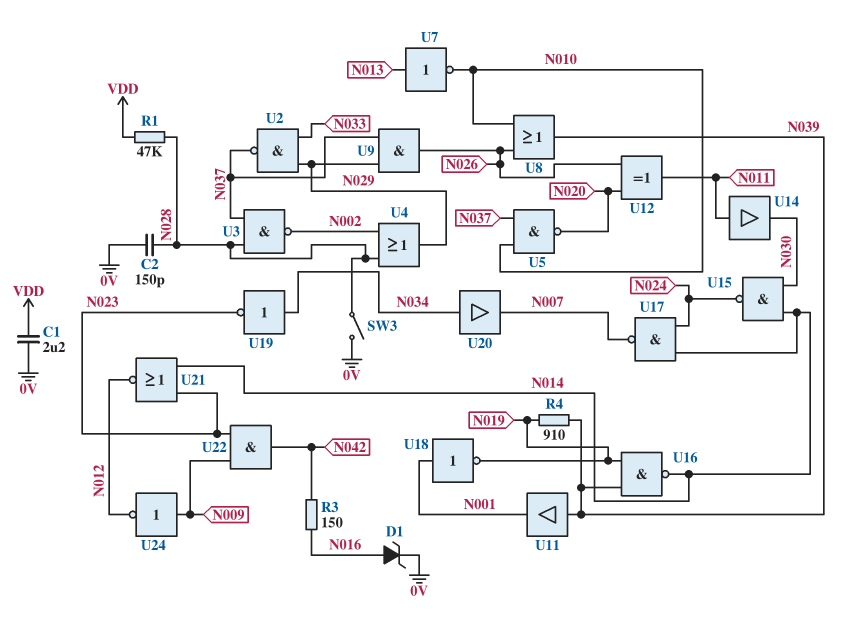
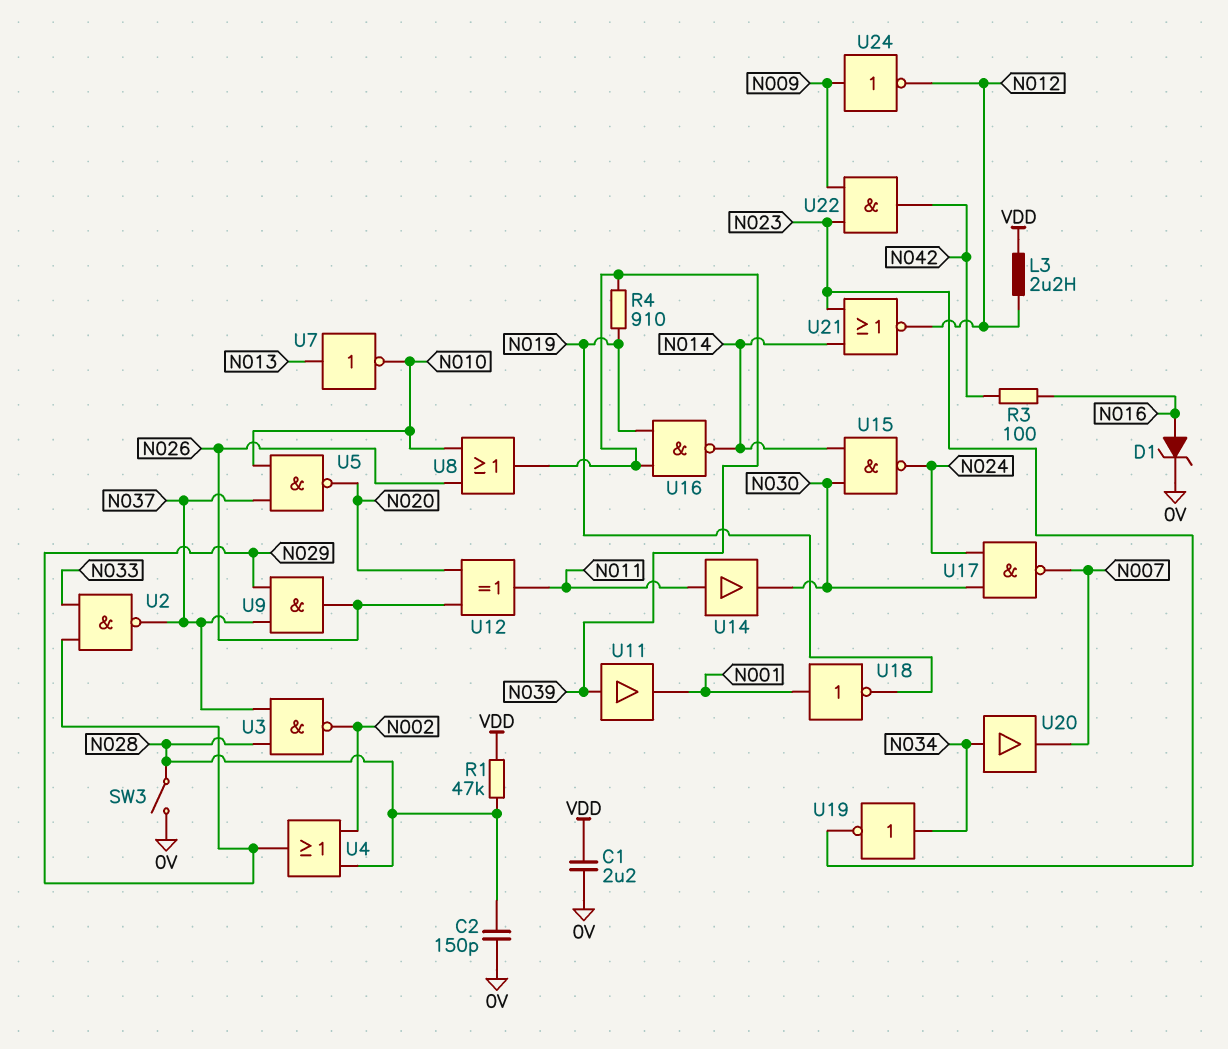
L3: none -> 2.2uH (N012, VDD)
R3: 150 (N016, N042) -> 100 (N016, N042)
U17: NAND (in N014, in N024, out N007) -> NAND (in N024, in N030, out N007)

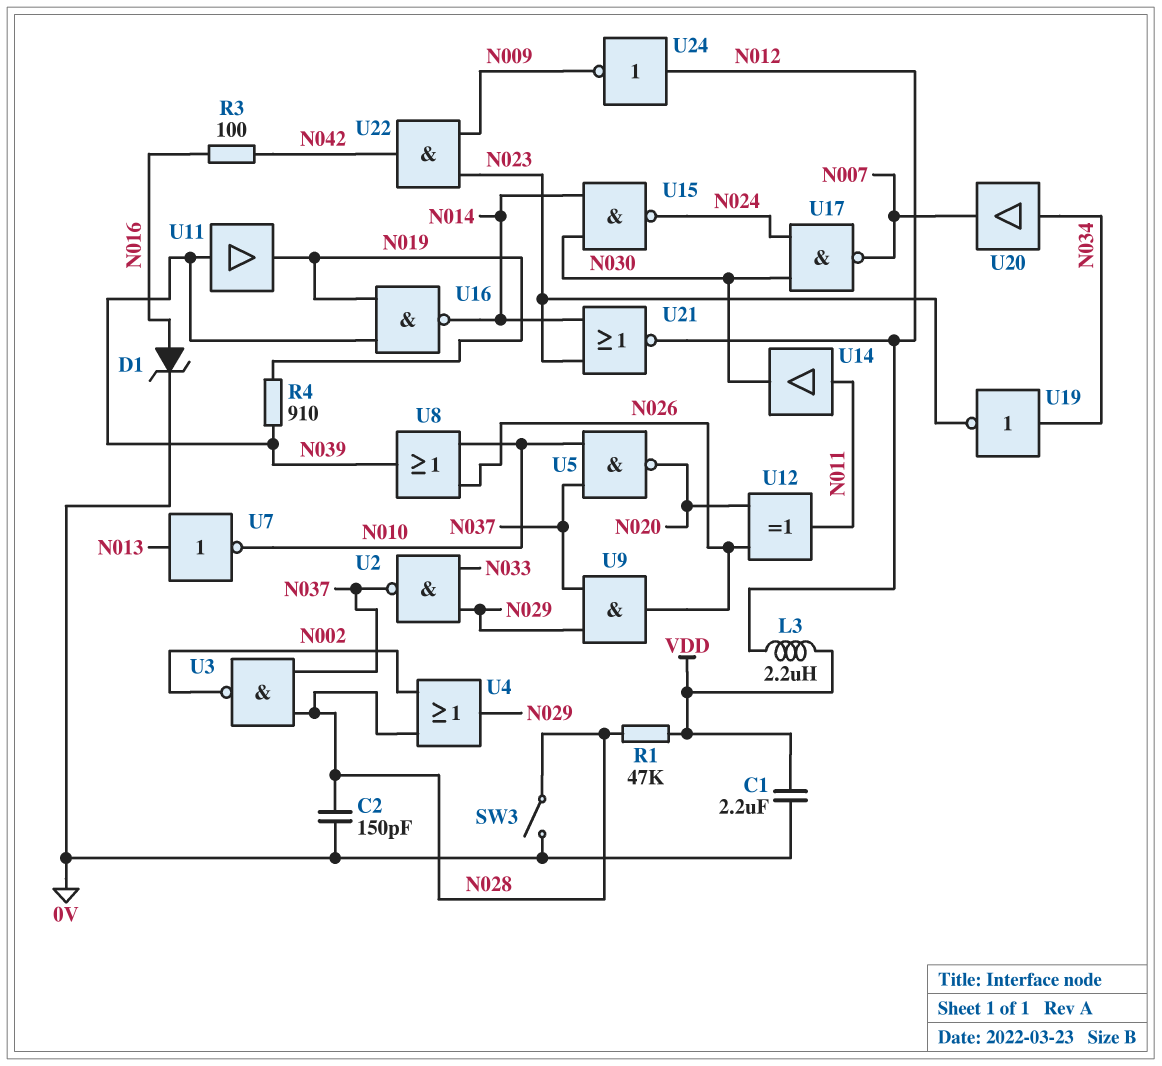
U11: buffer (in N039, out N001) -> buffer (in N039, out N019)
U18: NOT (in N001, out N019) -> none
U24: NOT (in N009, out N012) -> NOT (in N012, out N009)

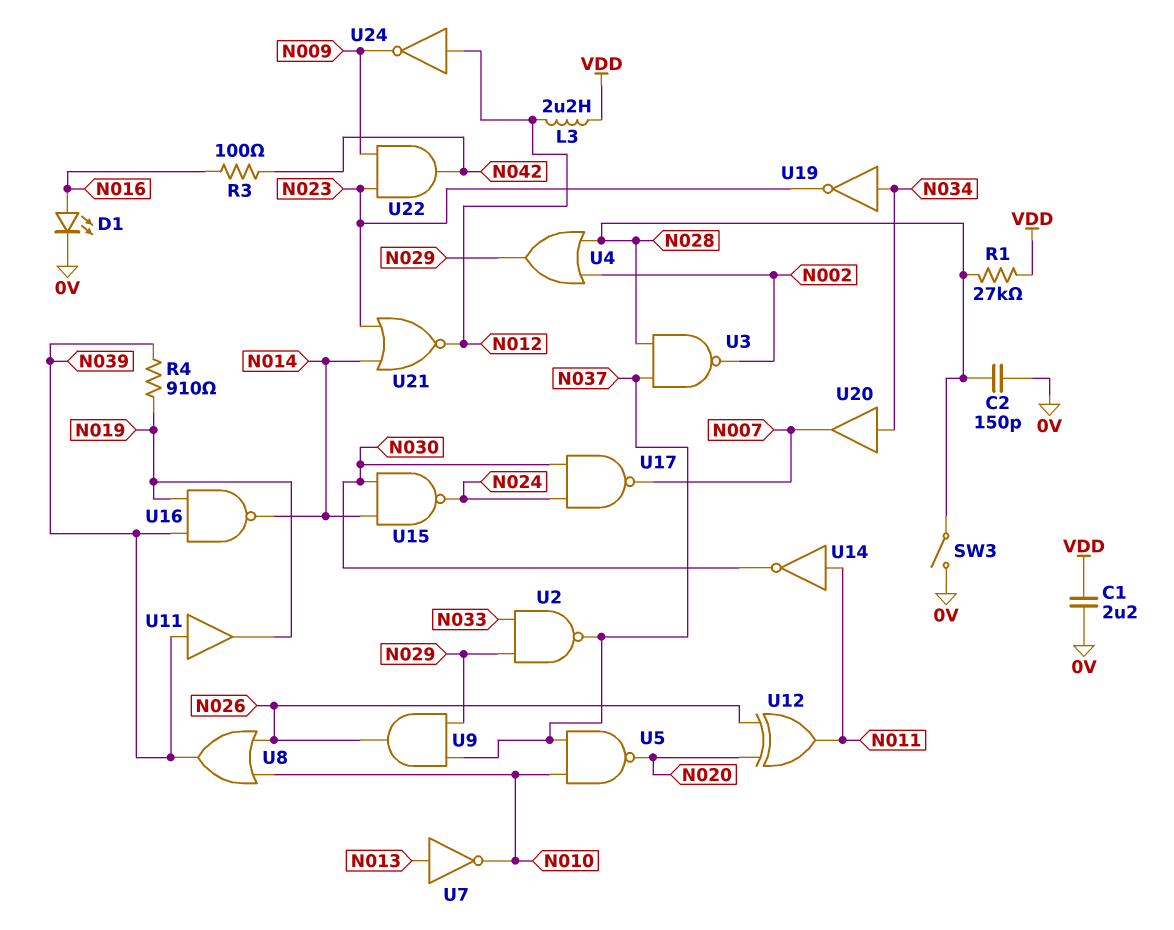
D1: zener (A N016, K 0V) -> LED (A N016, K 0V)
R1: 47k (N028, VDD) -> 27k (N028, VDD)
U14: buffer (in N011, out N030) -> NOT (in N011, out N030)

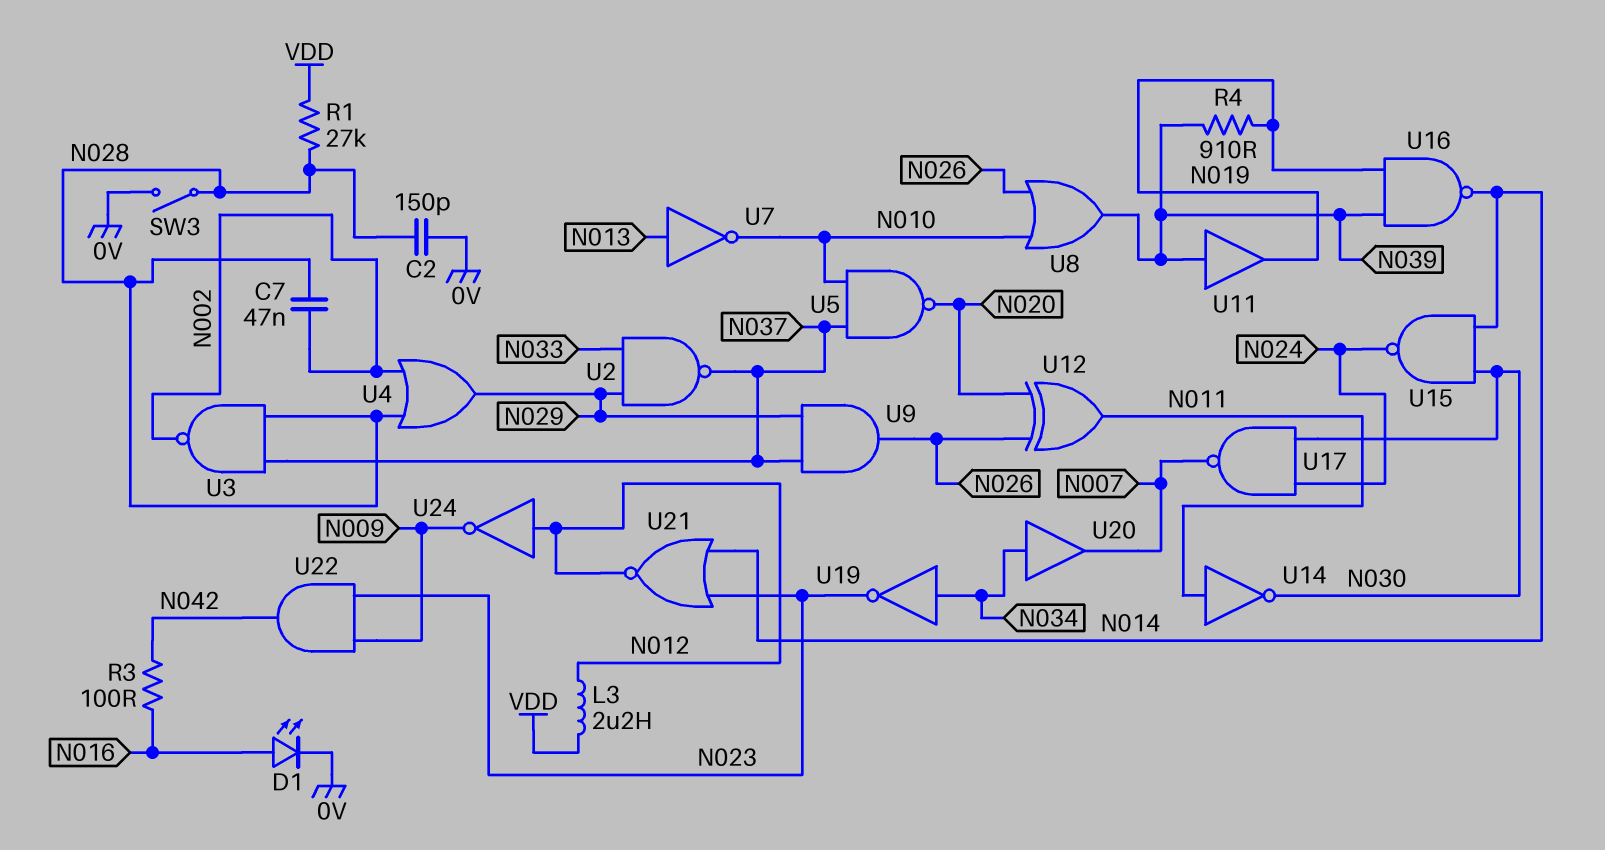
C1: 2.2uF (0V, VDD) -> none
C7: none -> 47nF (N002, N028)

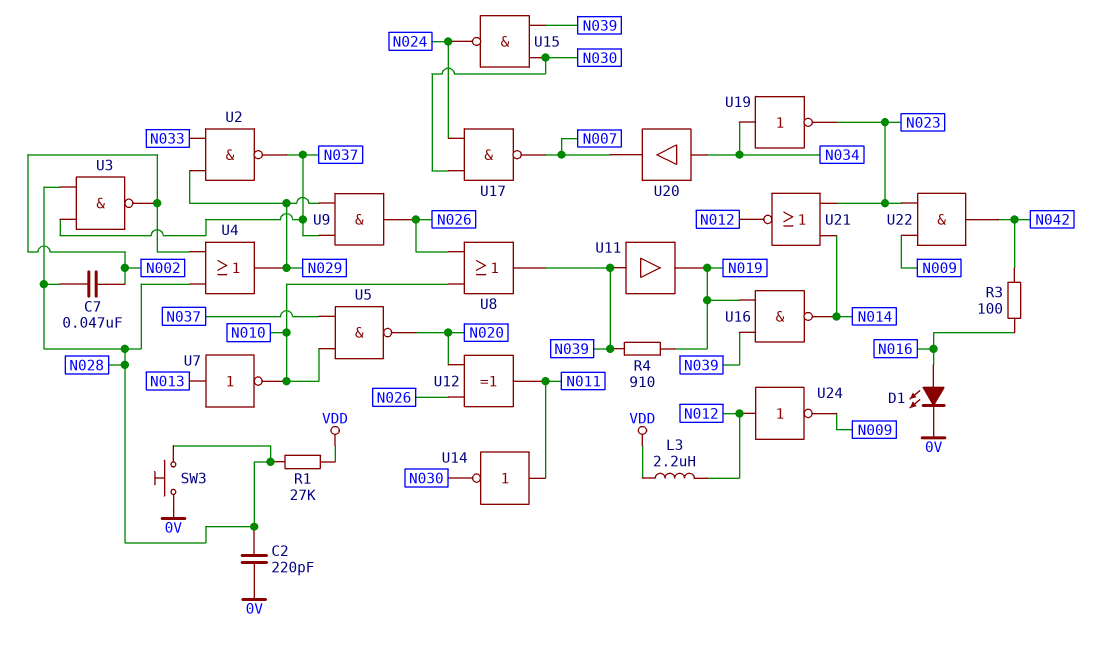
C2: 150pF (0V, N028) -> 220pF (0V, N028)
SW3: switch (0V, N028) -> button (0V, N028)
U15: NAND (in N014, in N030, out N024) -> NAND (in N030, in N039, out N024)

